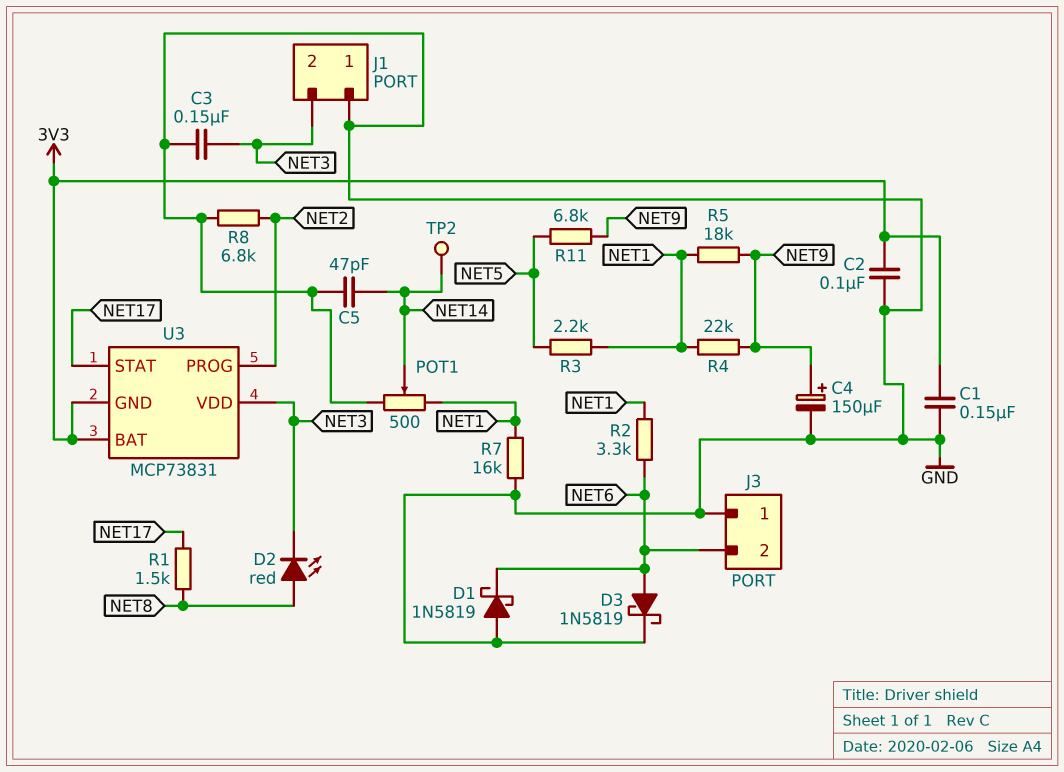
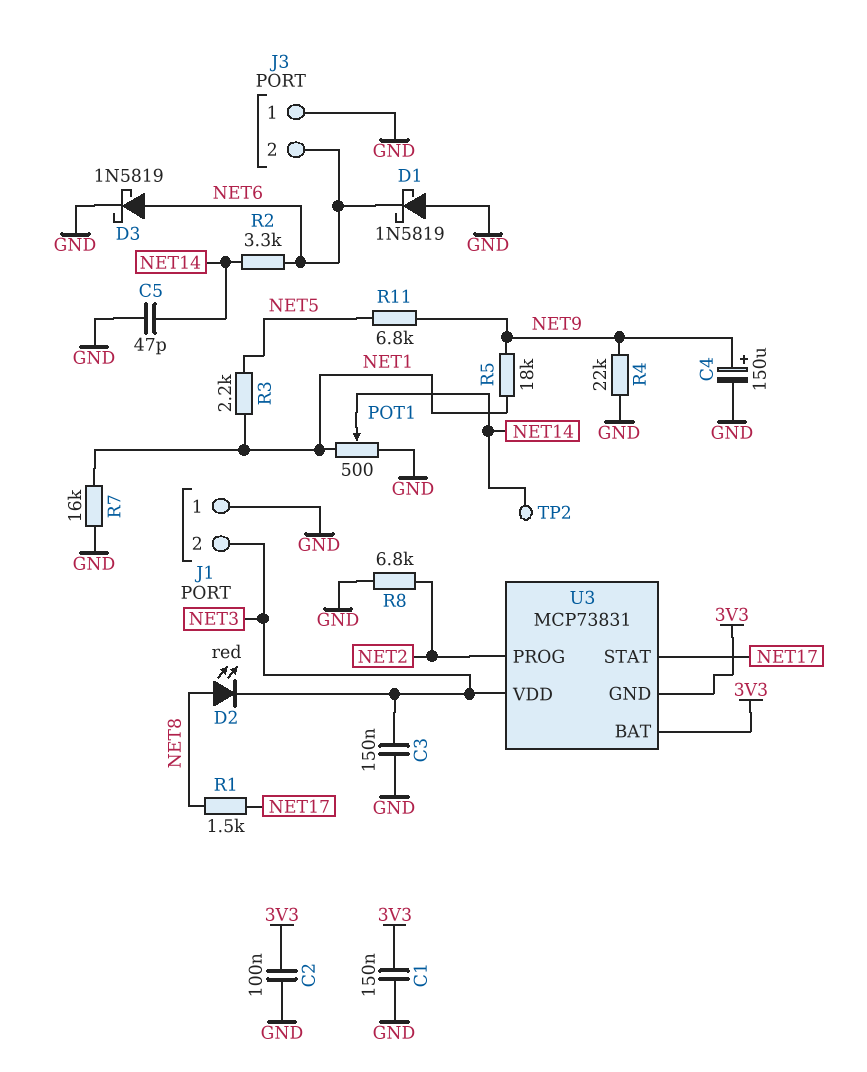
R2: 3.3k (NET1, NET6) -> 3.3k (NET6, NET14)
R4: 22k (NET1, NET9) -> 22k (GND, NET9)

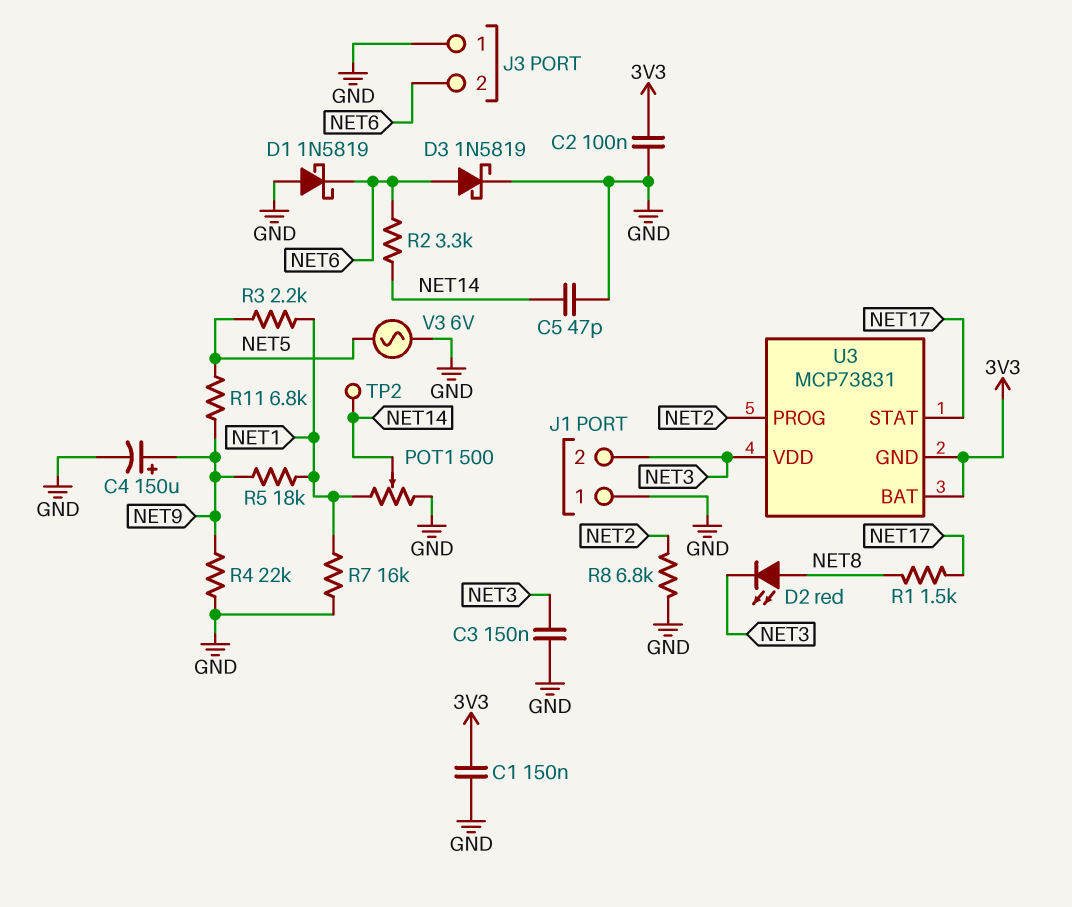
V3: none -> AC 6V (GND, NET5)

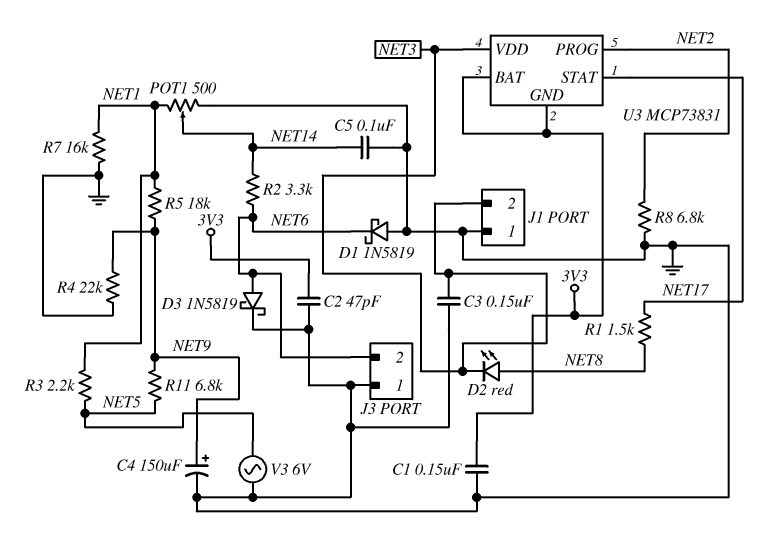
C2: 100nF (3V3, GND) -> 47pF (3V3, GND)
C5: 47pF (GND, NET14) -> 100nF (GND, NET14)
TP2: test point (NET14) -> none

